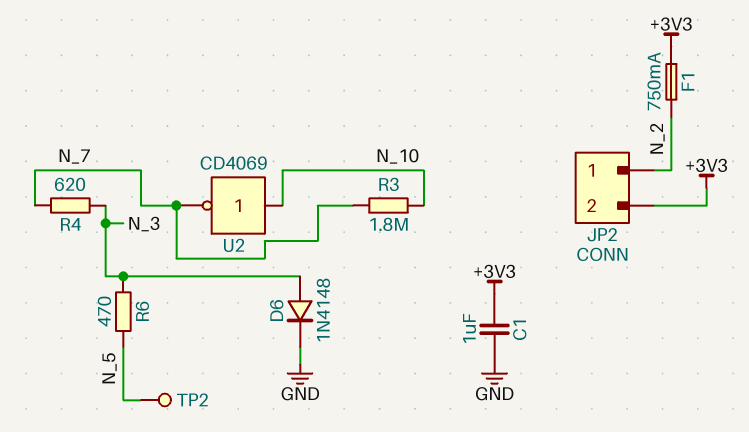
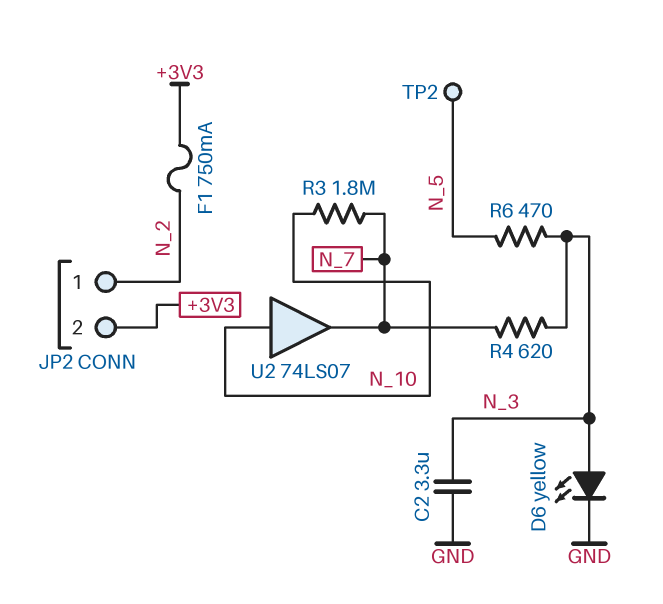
C1: 1uF (+3V3, GND) -> none
C2: none -> 3.3uF (GND, N_3)
D6: diode 1N4148 (A N_3, K GND) -> LED yellow (A N_3, K GND)
U2: NOT CD4069 (in N_10, out N_7) -> buffer 74LS07 (in N_10, out N_7)

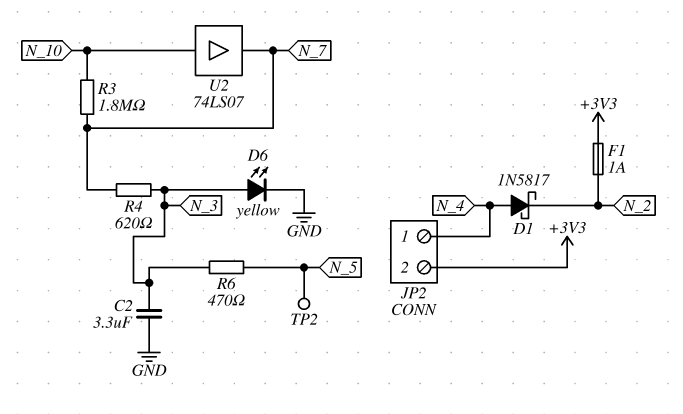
D1: none -> schottky 1N5817 (A N_4, K N_2)
F1: 750mA (+3V3, N_2) -> 1A (+3V3, N_2)
JP2 pin 1: N_2 -> N_4

